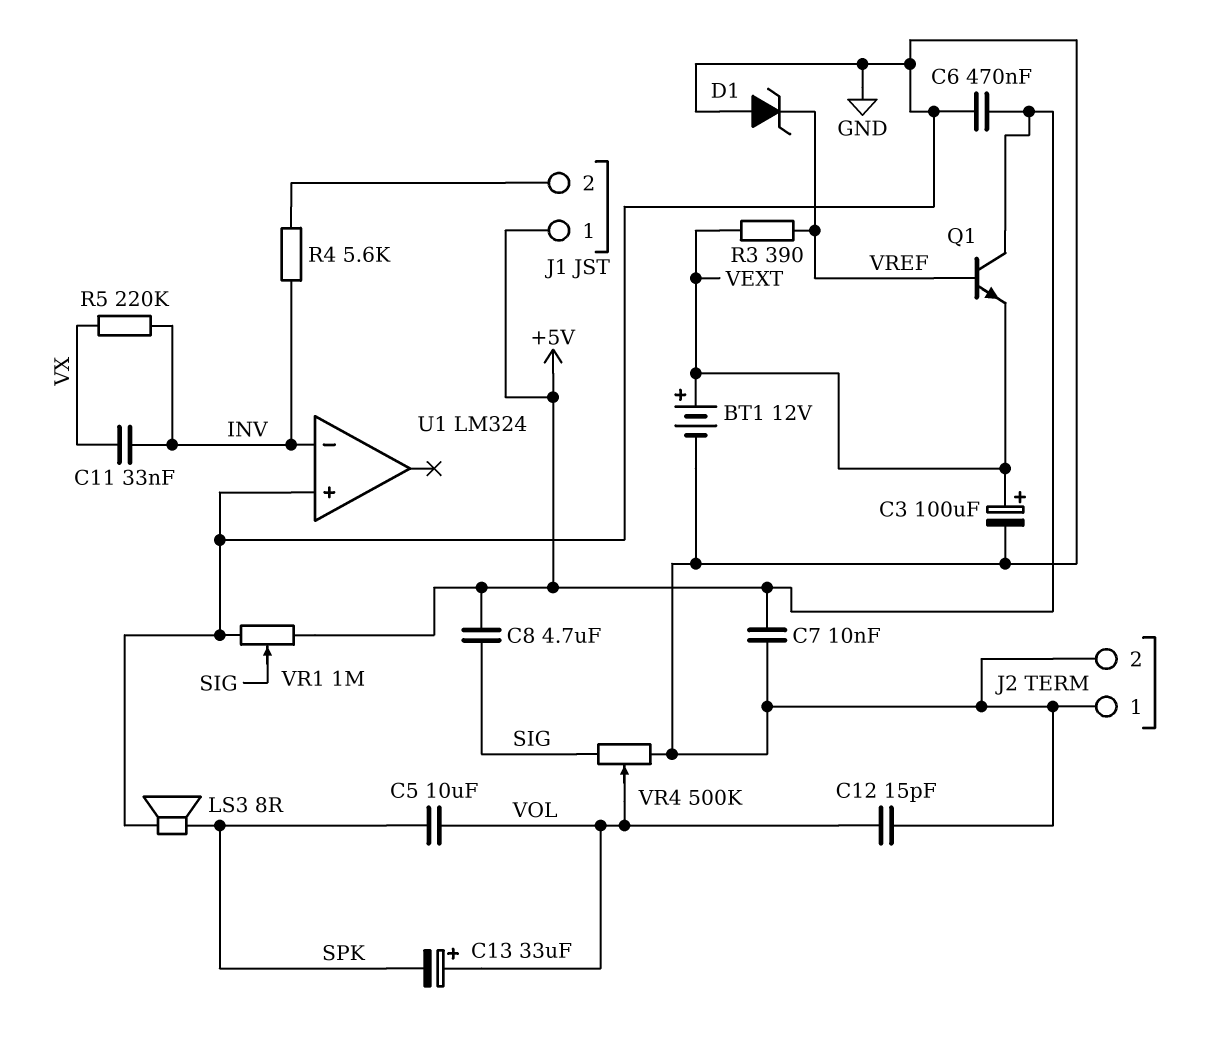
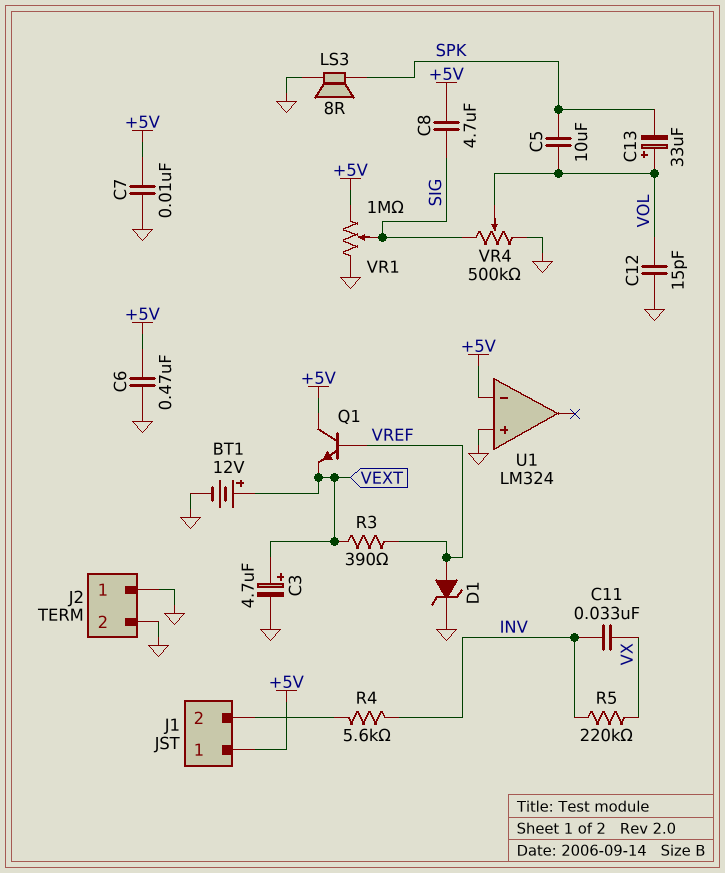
C3: 100uF (plus VEXT, minus GND) -> 4.7uF (plus VEXT, minus GND)
D1: zener (A GND, K VREF) -> zener (A VREF, K GND)
U1 pin in-: INV -> +5V

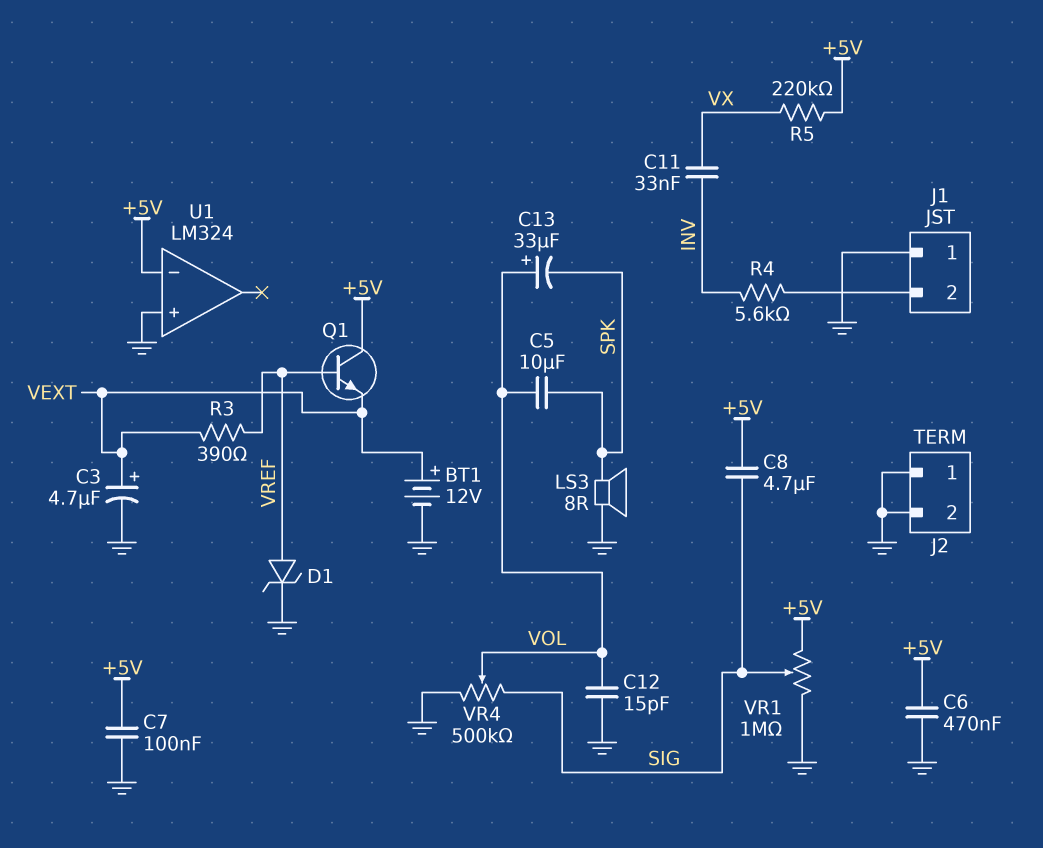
C7: 10nF (+5V, GND) -> 100nF (+5V, GND)
J1 pin 1: +5V -> GND
R5: 220k (INV, VX) -> 220k (+5V, VX)

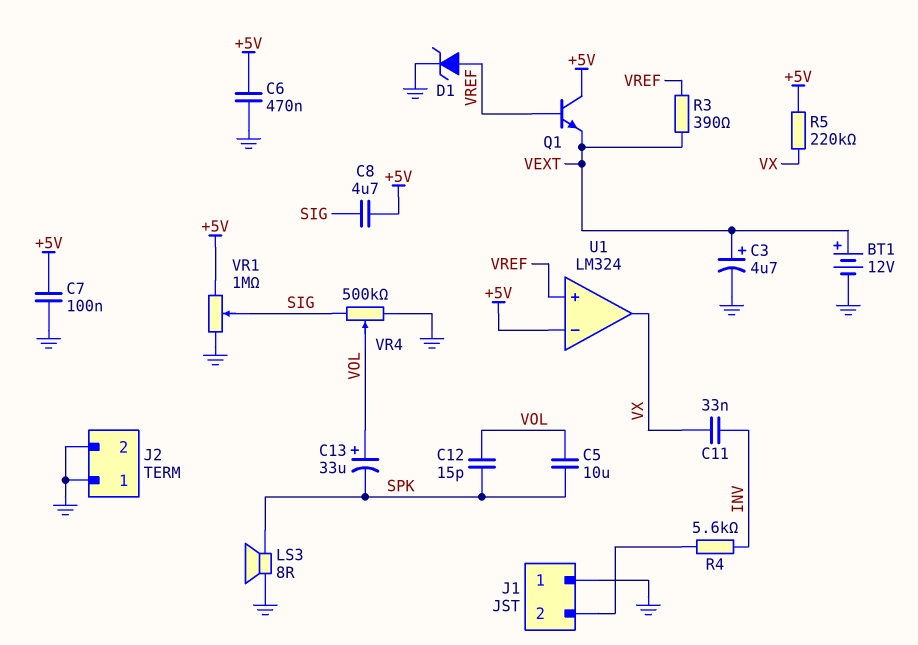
C12: 15pF (GND, VOL) -> 15pF (SPK, VOL)
U1 pin in+: GND -> VREF
U1 pin out: none -> VX

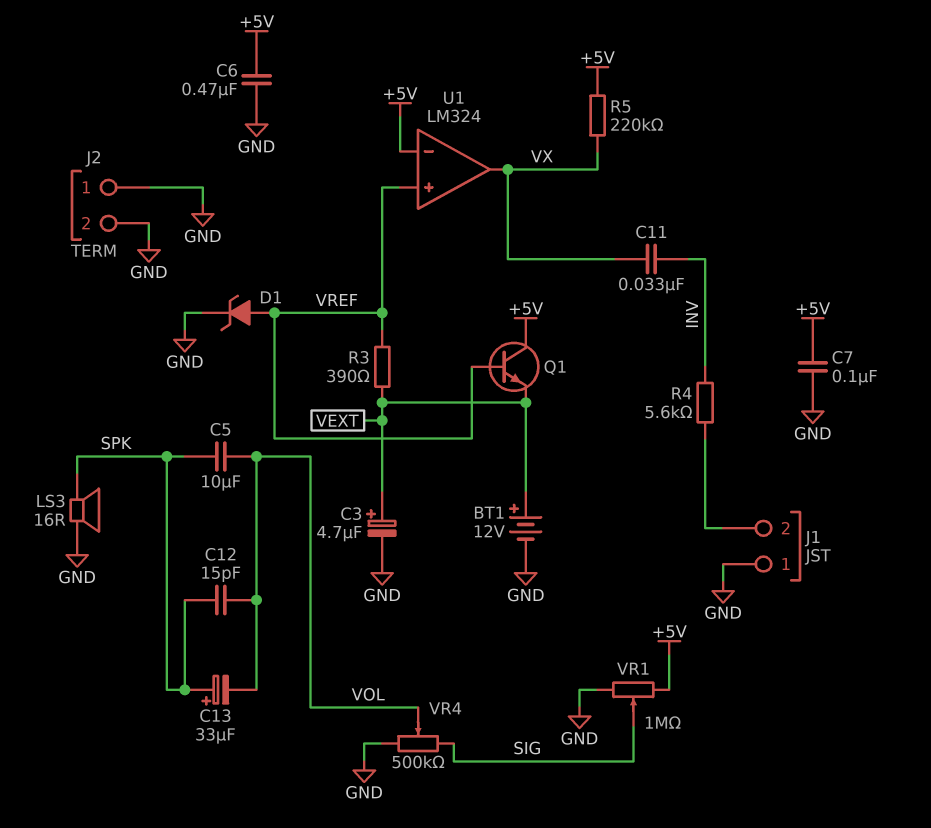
C8: 4.7uF (+5V, SIG) -> none
C13: 33uF (plus VOL, minus SPK) -> 33uF (plus SPK, minus VOL)
LS3: speaker 8R (GND, SPK) -> speaker 16R (GND, SPK)

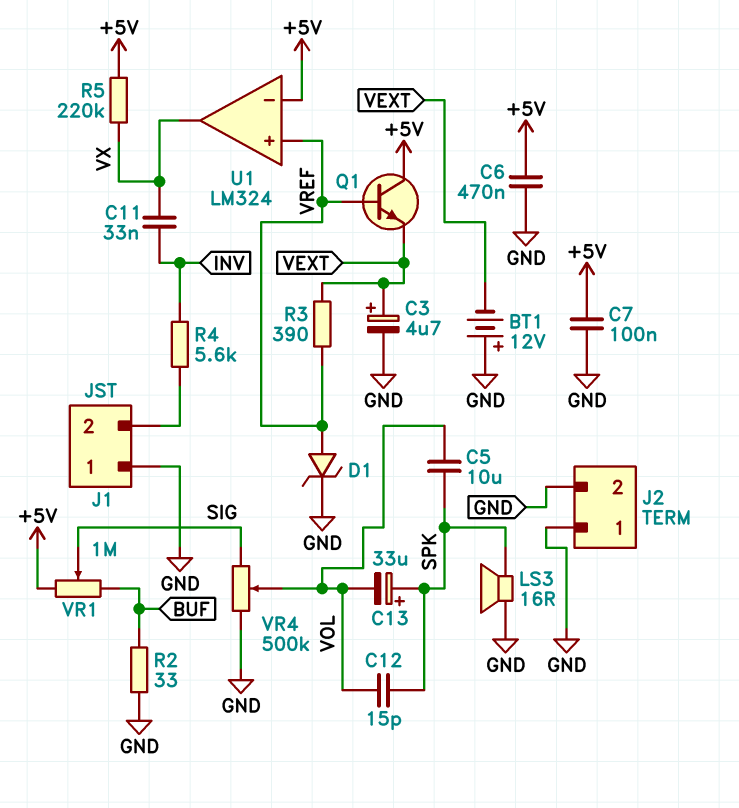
BT1: 12V (plus VEXT, minus GND) -> 12V (plus GND, minus VEXT)
R2: none -> 33 (BUF, GND)
VR1: 1M (+5V, GND, wiper SIG) -> 1M (+5V, BUF, wiper SIG)

